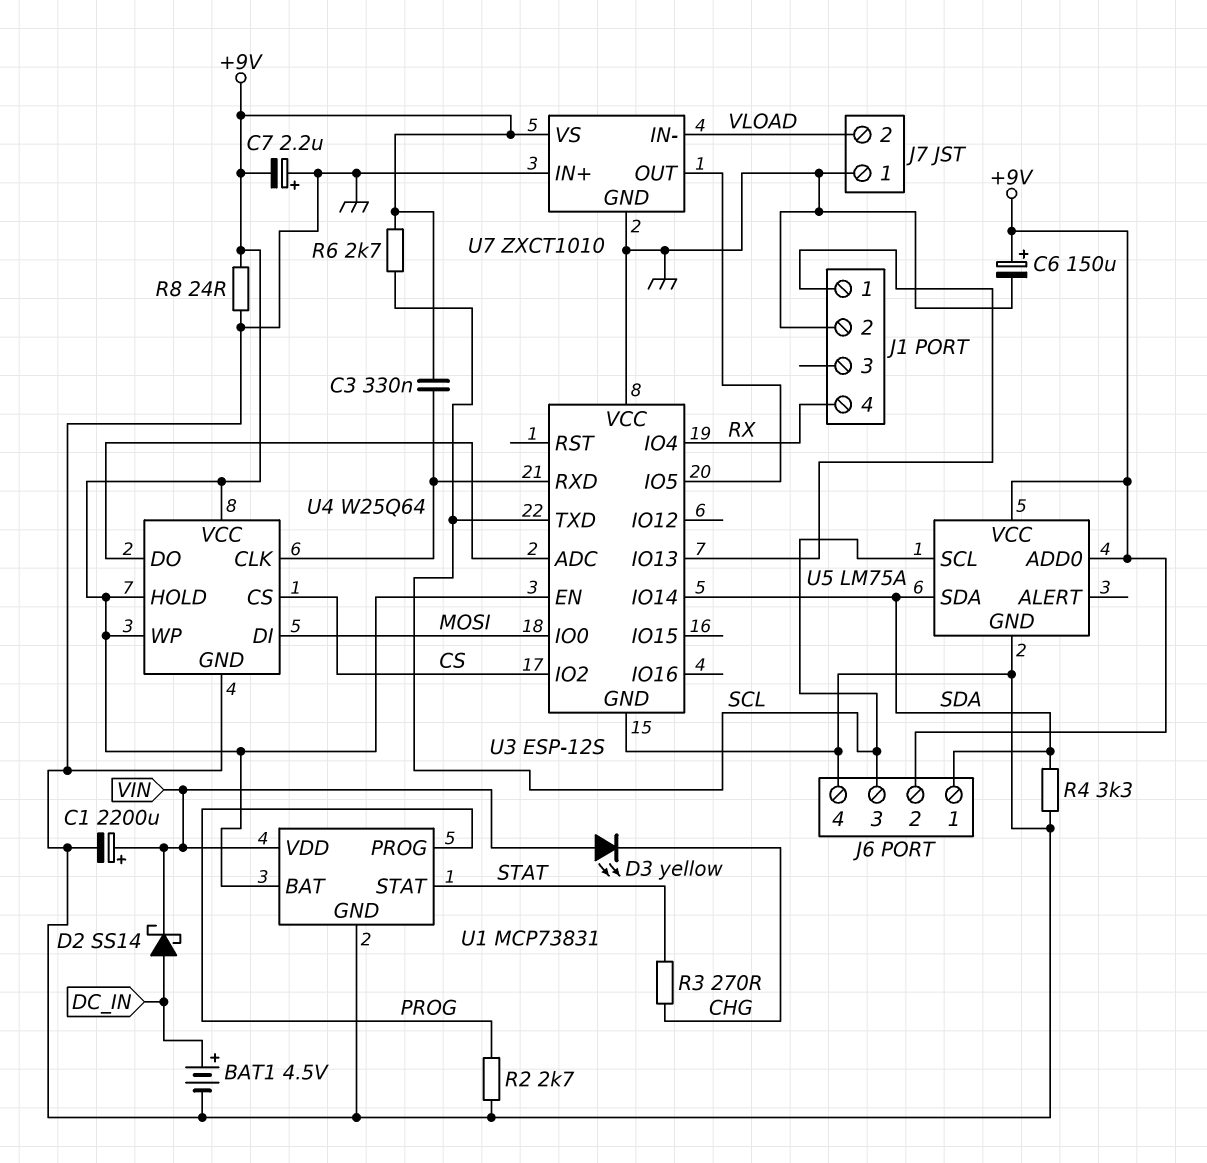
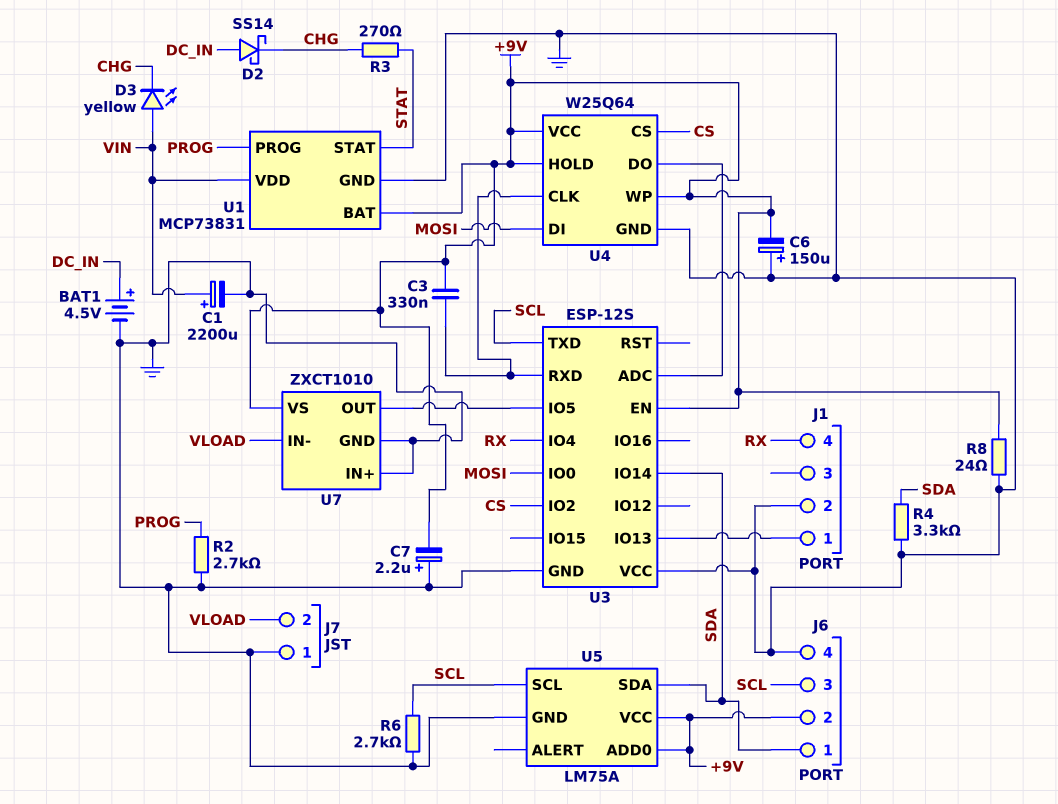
C6: 150uF (plus +9V, minus GND) -> 150uF (plus GND, minus +9V)
D2: schottky SS14 (A DC_IN, K VIN) -> schottky SS14 (A DC_IN, K CHG)
R6: 2.7k (+9V, SCL) -> 2.7k (GND, SCL)

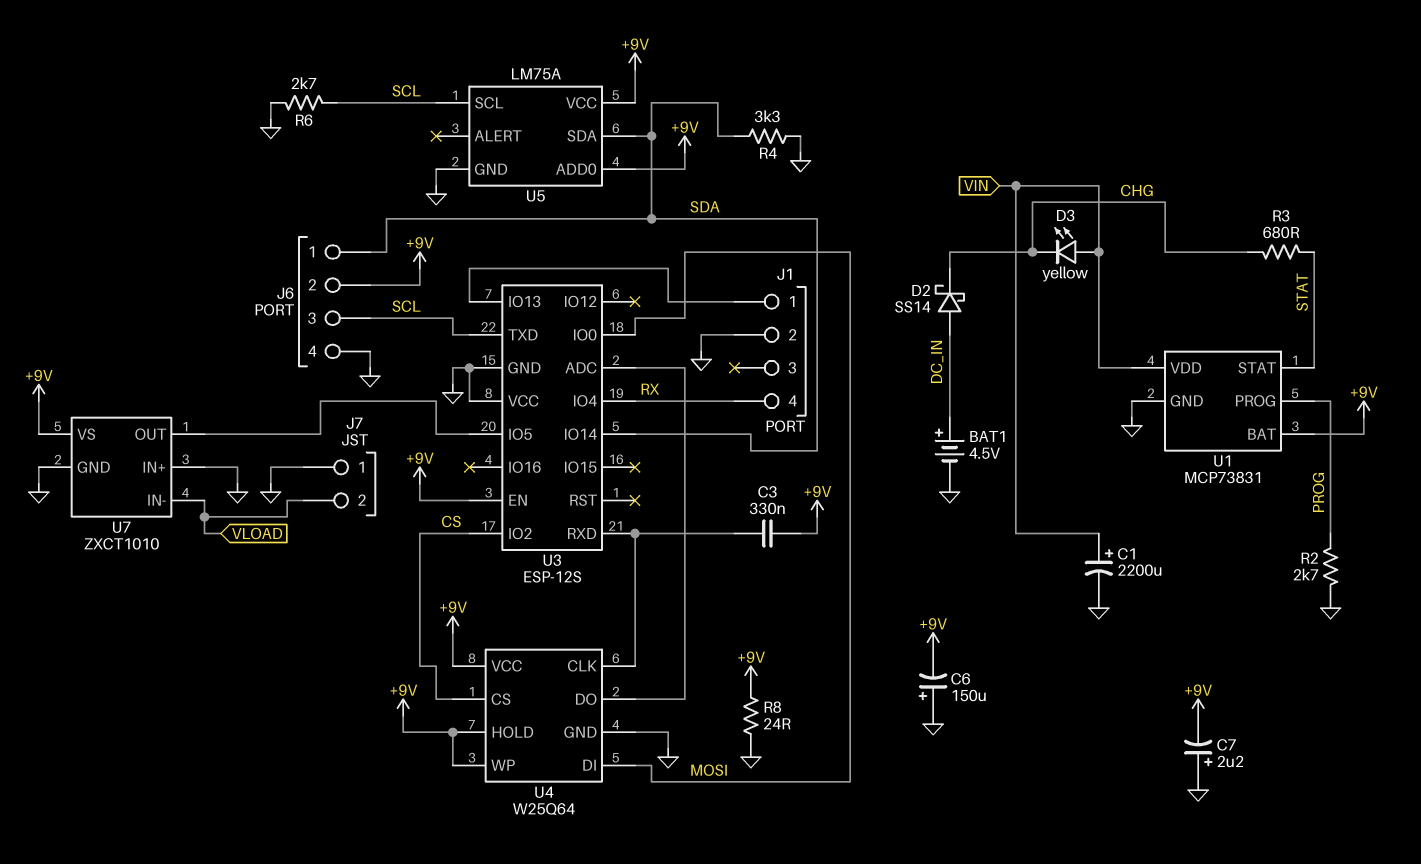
R3: 270 (CHG, STAT) -> 680 (CHG, STAT)

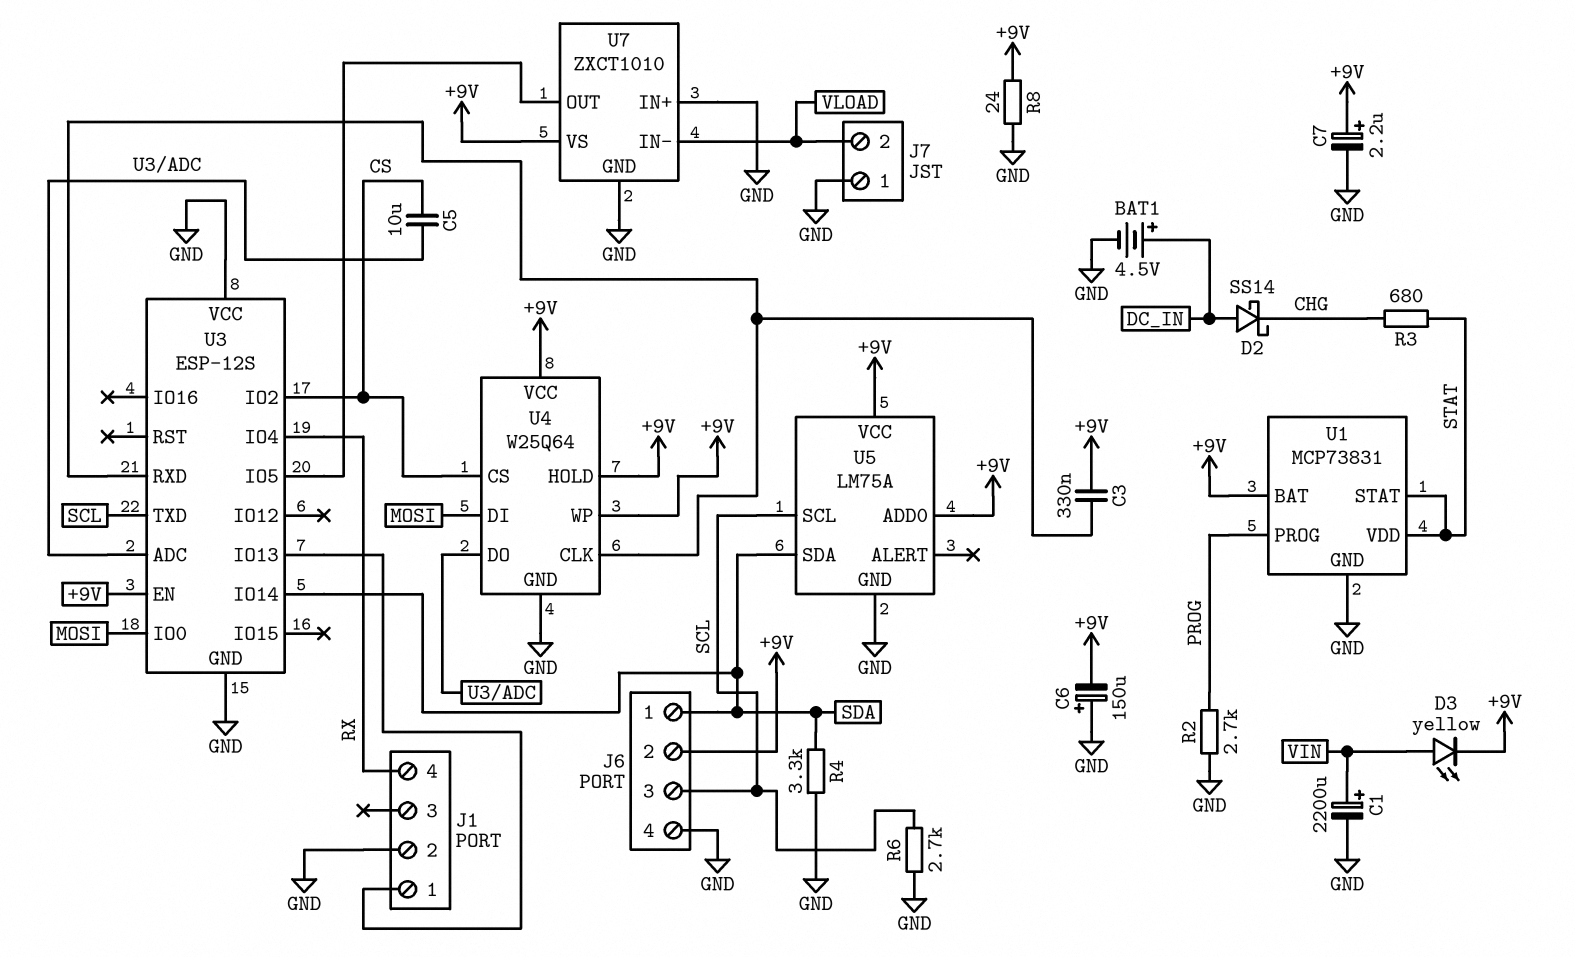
C5: none -> 10uF (CS, U3/ADC)
C7: 2.2uF (plus GND, minus +9V) -> 2.2uF (plus +9V, minus GND)
D3: LED yellow (A VIN, K CHG) -> LED yellow (A VIN, K +9V)
U1 pin VDD: VIN -> STAT

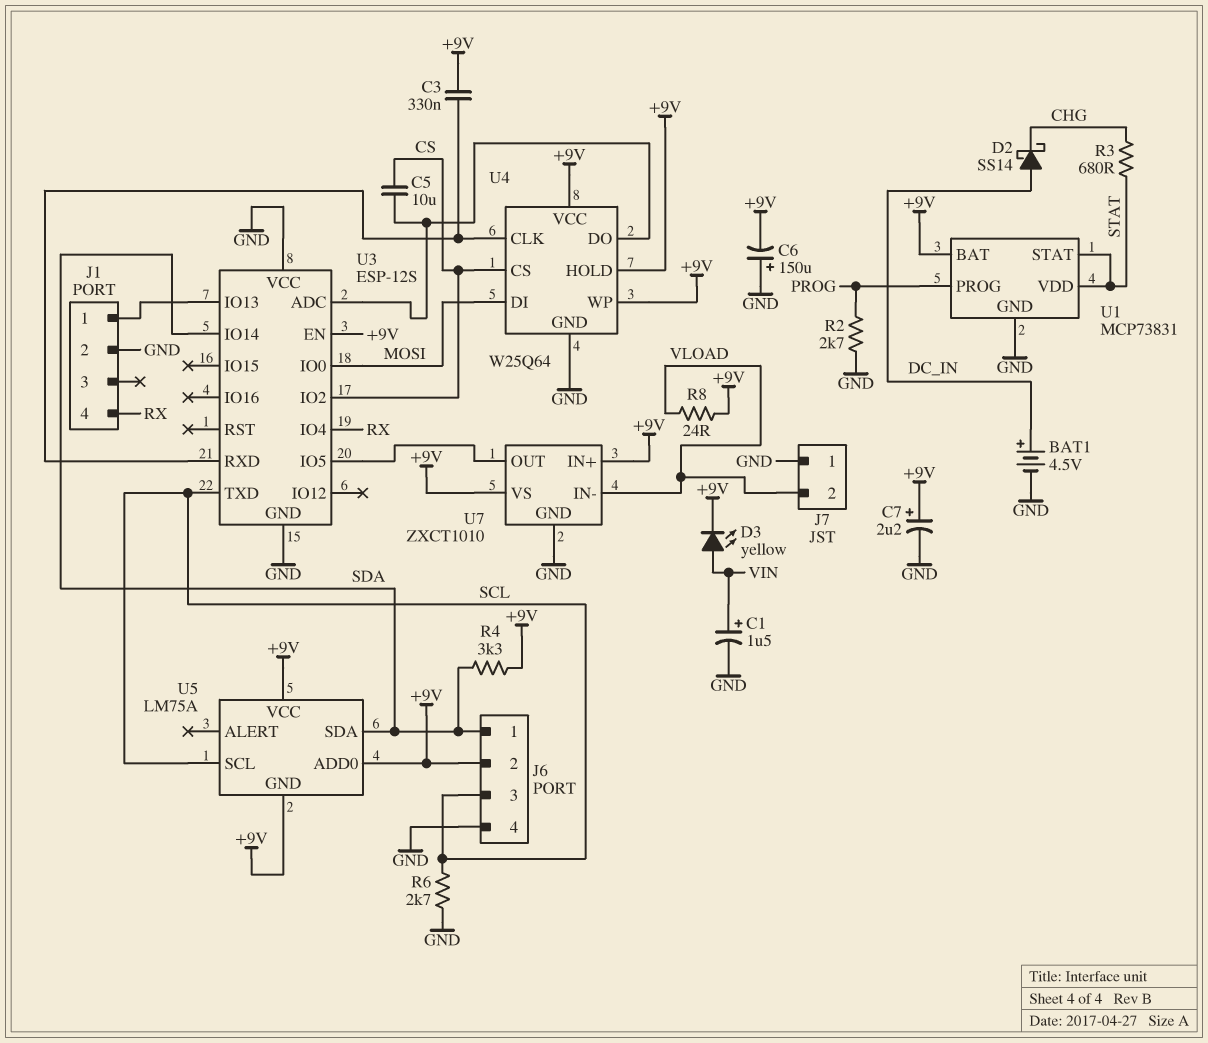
C1: 2200uF (plus VIN, minus GND) -> 1.5uF (plus VIN, minus GND)
R4: 3.3k (GND, SDA) -> 3.3k (+9V, SDA)
R8: 24 (+9V, GND) -> 24 (+9V, VLOAD)
U5 pin GND: GND -> +9V
U7 pin IN+: GND -> +9V

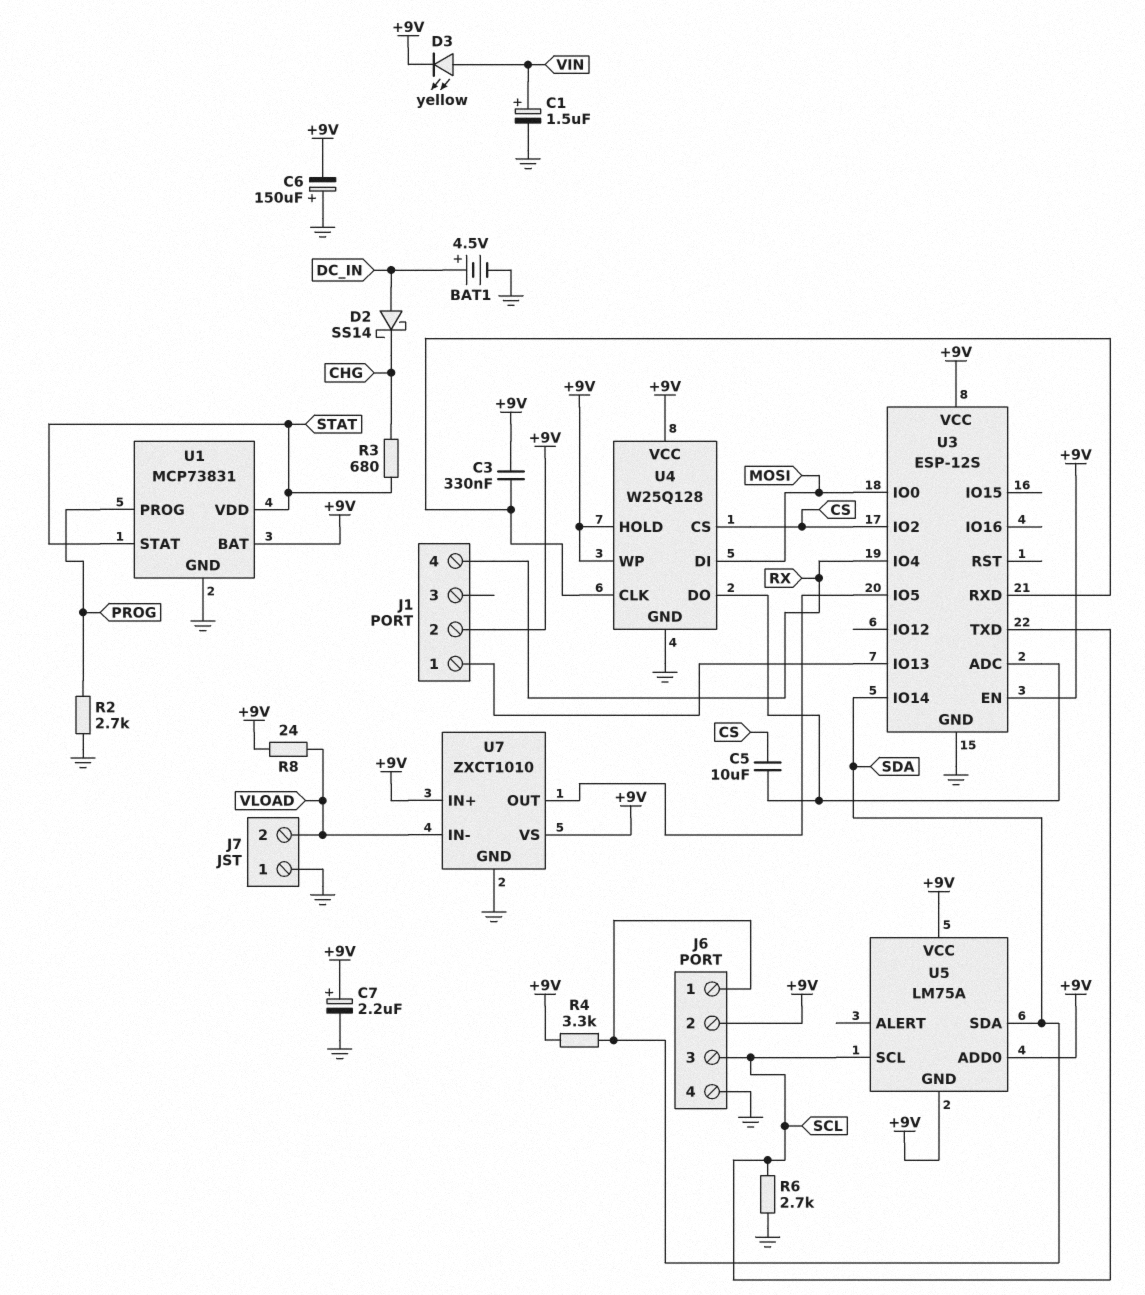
J1 pin 2: GND -> +9V
U3 pin VCC: GND -> +9V
U4: W25Q64 -> W25Q128

